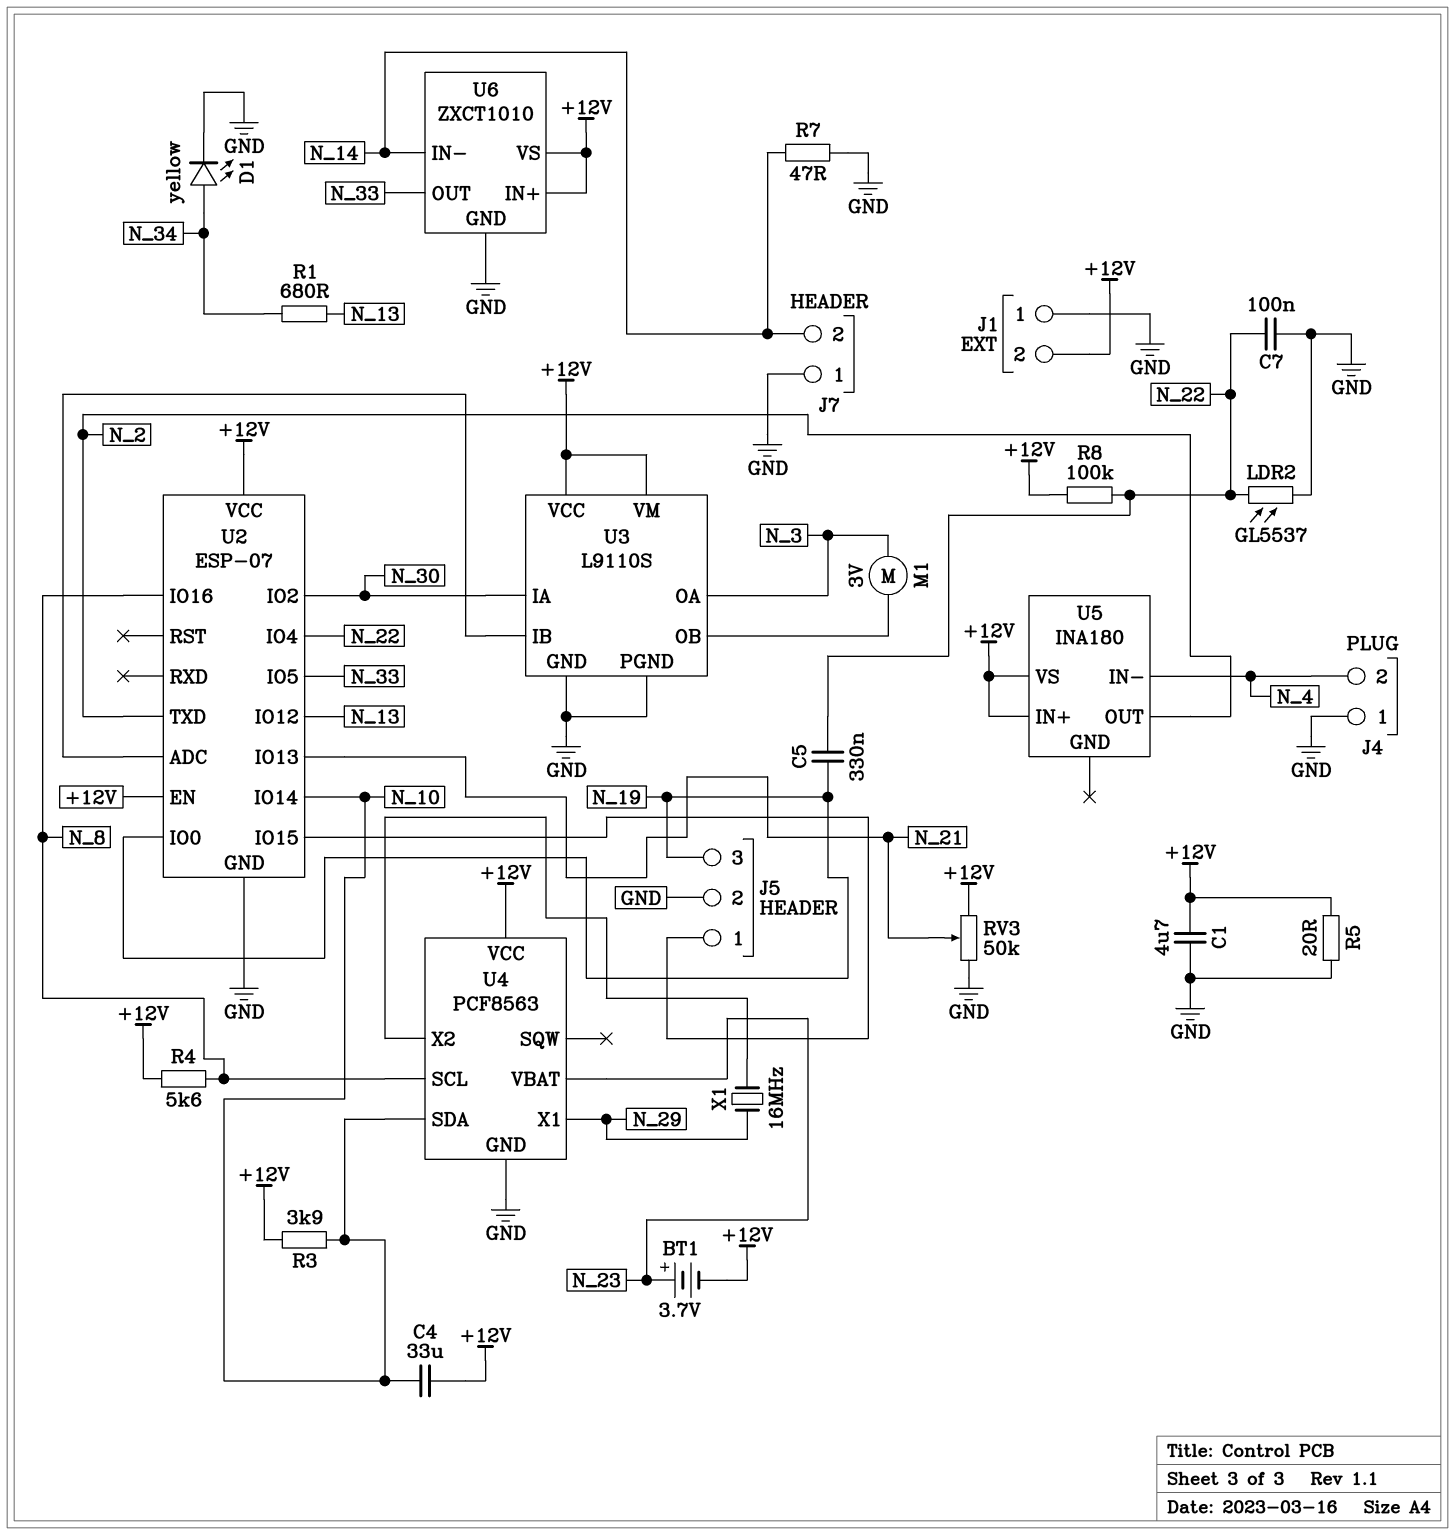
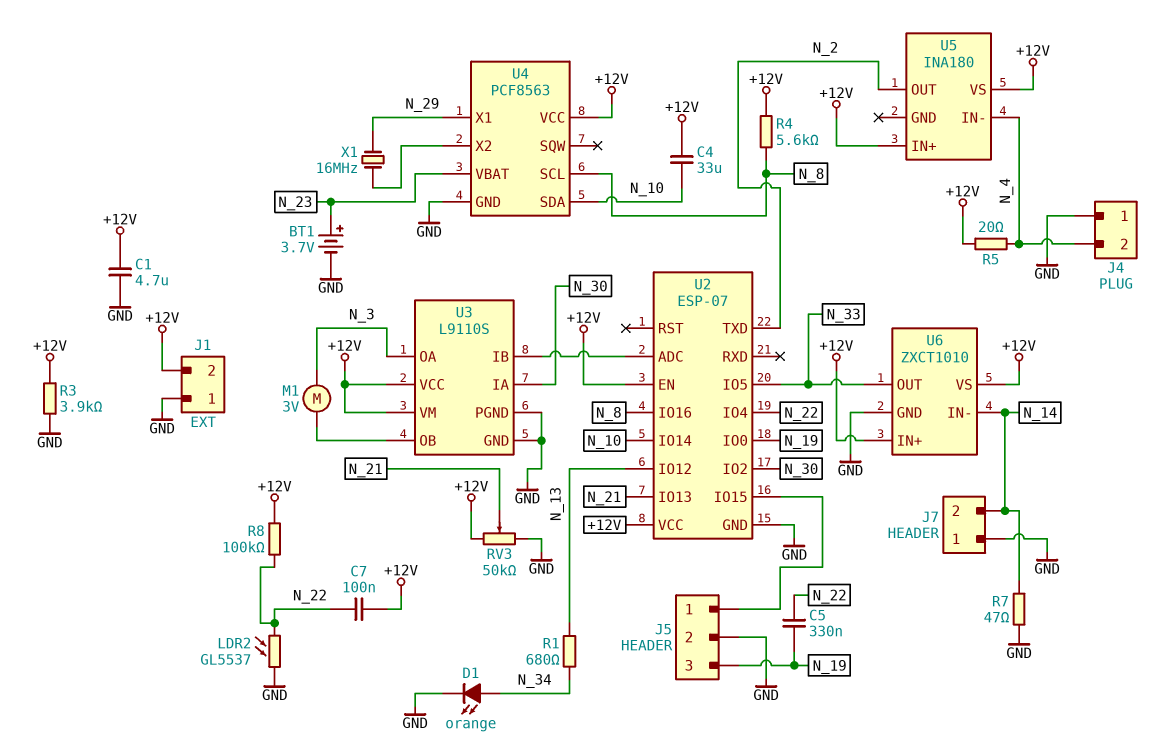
BT1: 3.7V (plus N_23, minus +12V) -> 3.7V (plus N_23, minus GND)
C7: 100nF (GND, N_22) -> 100nF (+12V, N_22)
D1: LED yellow (A N_34, K GND) -> LED orange (A N_34, K GND)
R3: 3.9k (+12V, N_10) -> 3.9k (+12V, GND)
R5: 20 (+12V, GND) -> 20 (+12V, N_4)

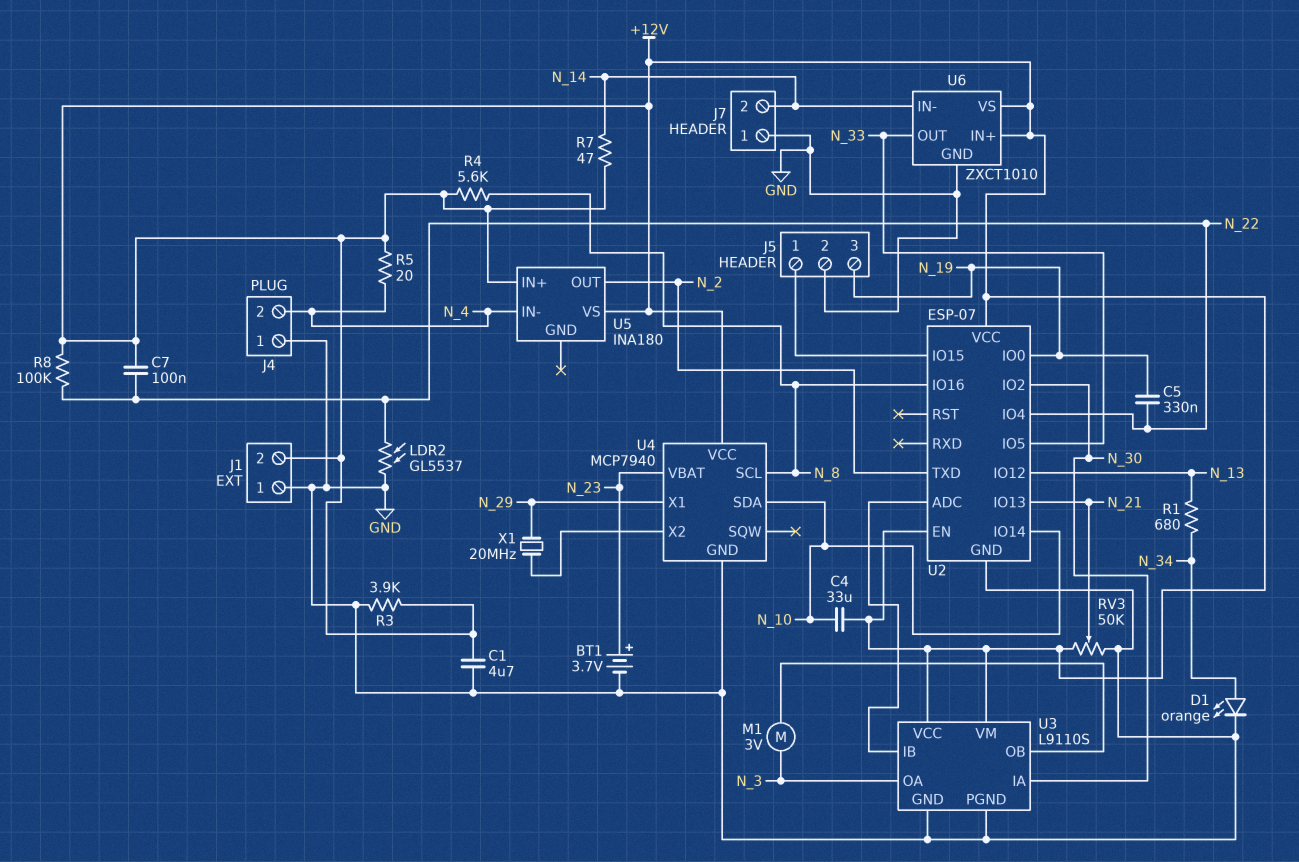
R7: 47 (GND, N_14) -> 47 (+12V, N_14)
U4: PCF8563 -> MCP7940
X1: 16MHz (N_29, U4/X2) -> 20MHz (N_29, U4/X2)

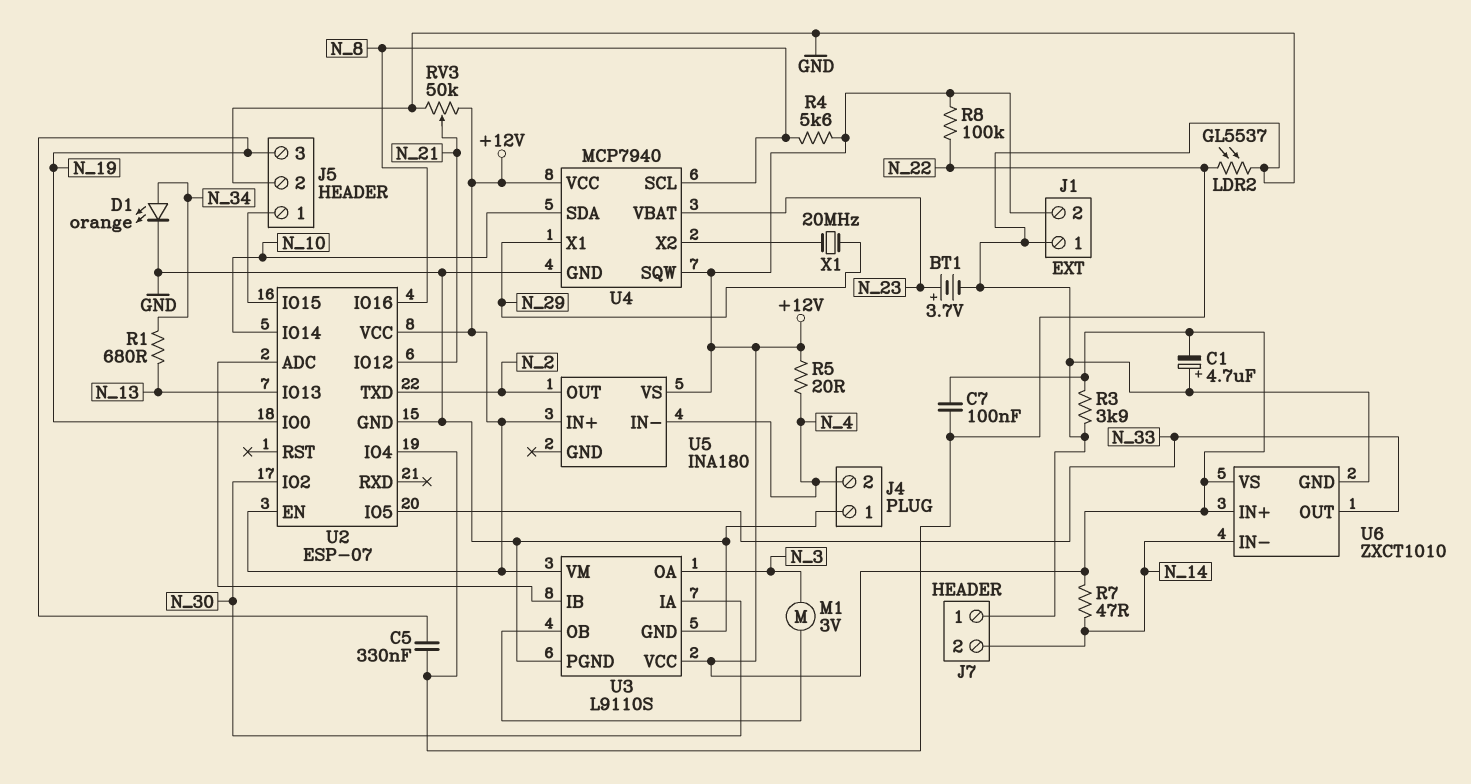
C1: 4.7uF (+12V, GND) -> 4.7uF (plus GND, minus +12V)
C4: 33uF (+12V, N_10) -> none
U2 pin IO12: N_13 -> N_21
U2 pin IO13: N_21 -> N_13
U4 pin SQW: none -> +12V

